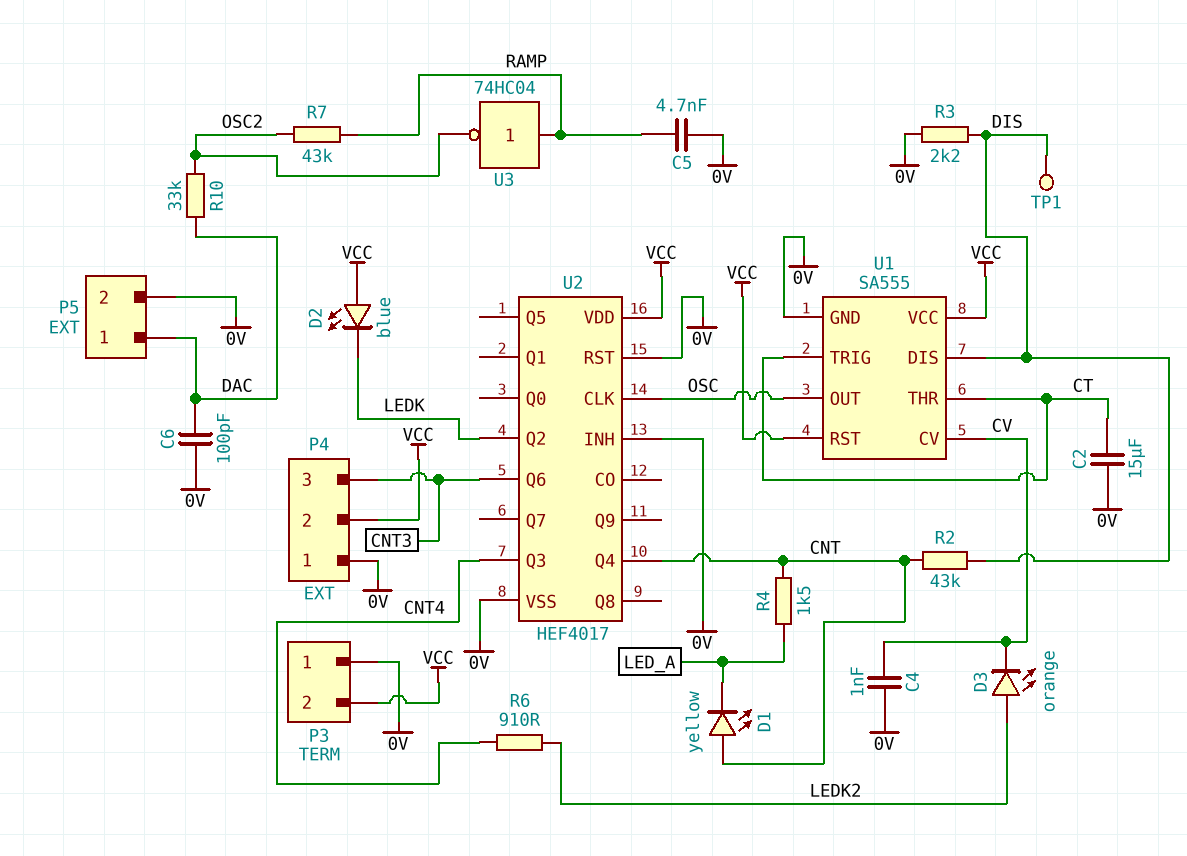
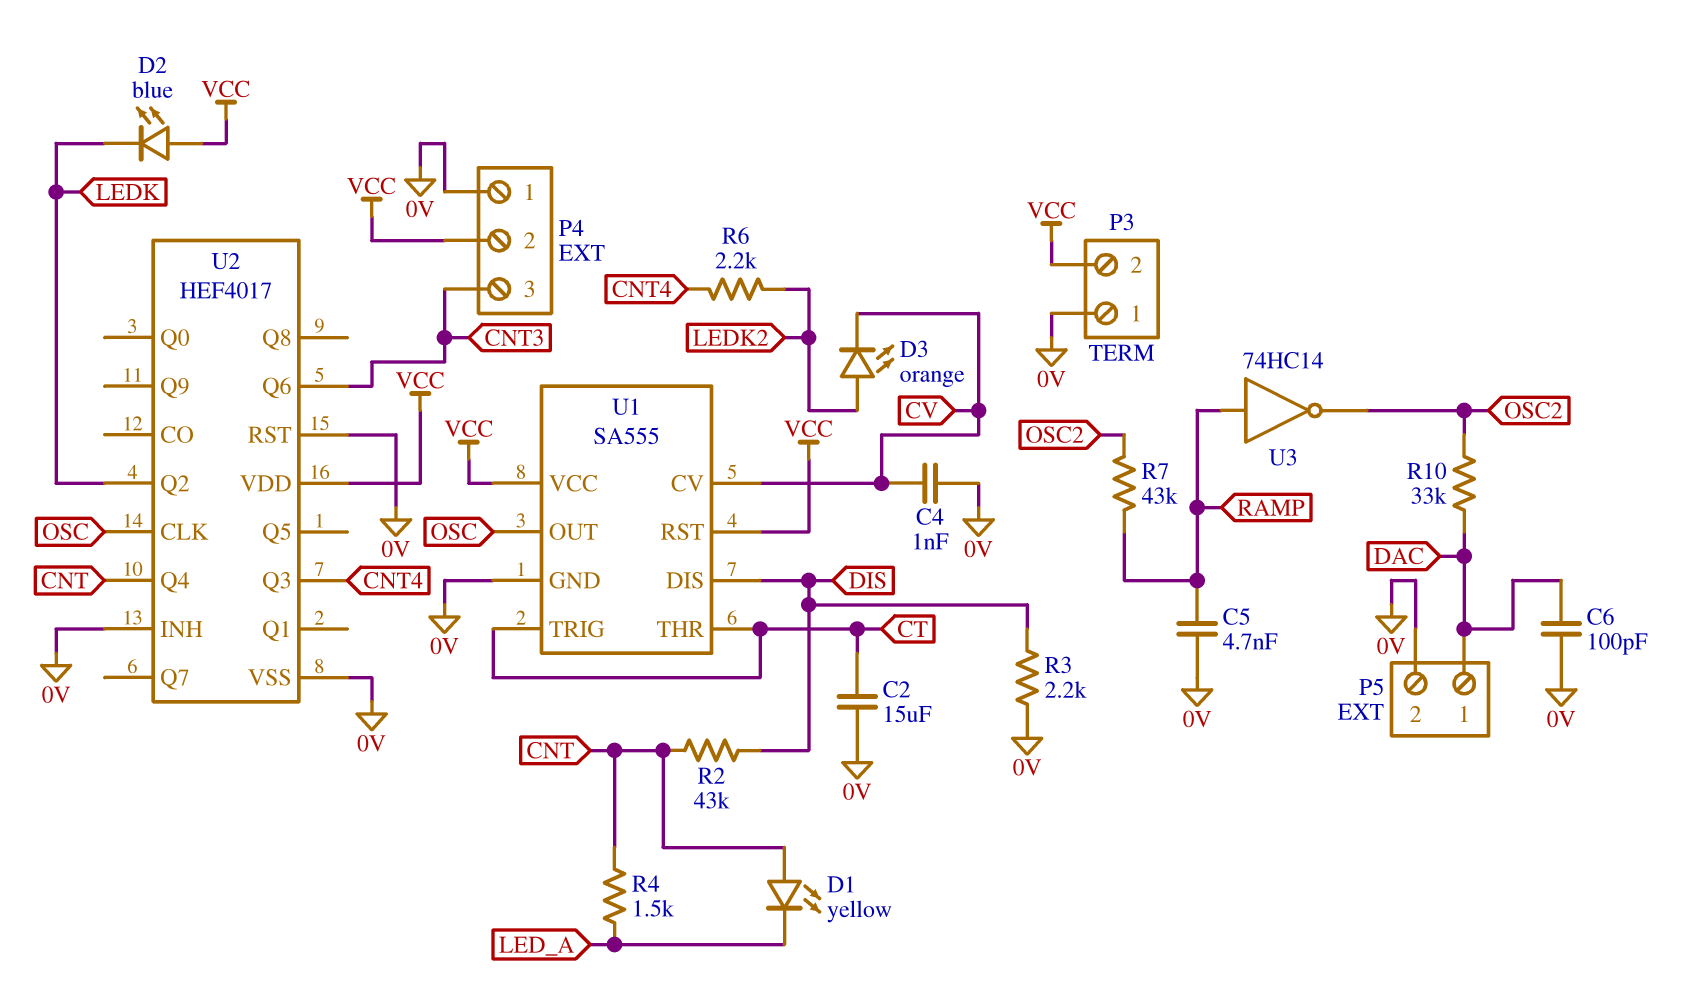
R6: 910 (CNT4, LEDK2) -> 2.2k (CNT4, LEDK2)
TP1: test point (DIS) -> none
U3: NOT 74HC04 (in RAMP, out OSC2) -> NOT 74HC14 (in RAMP, out OSC2)

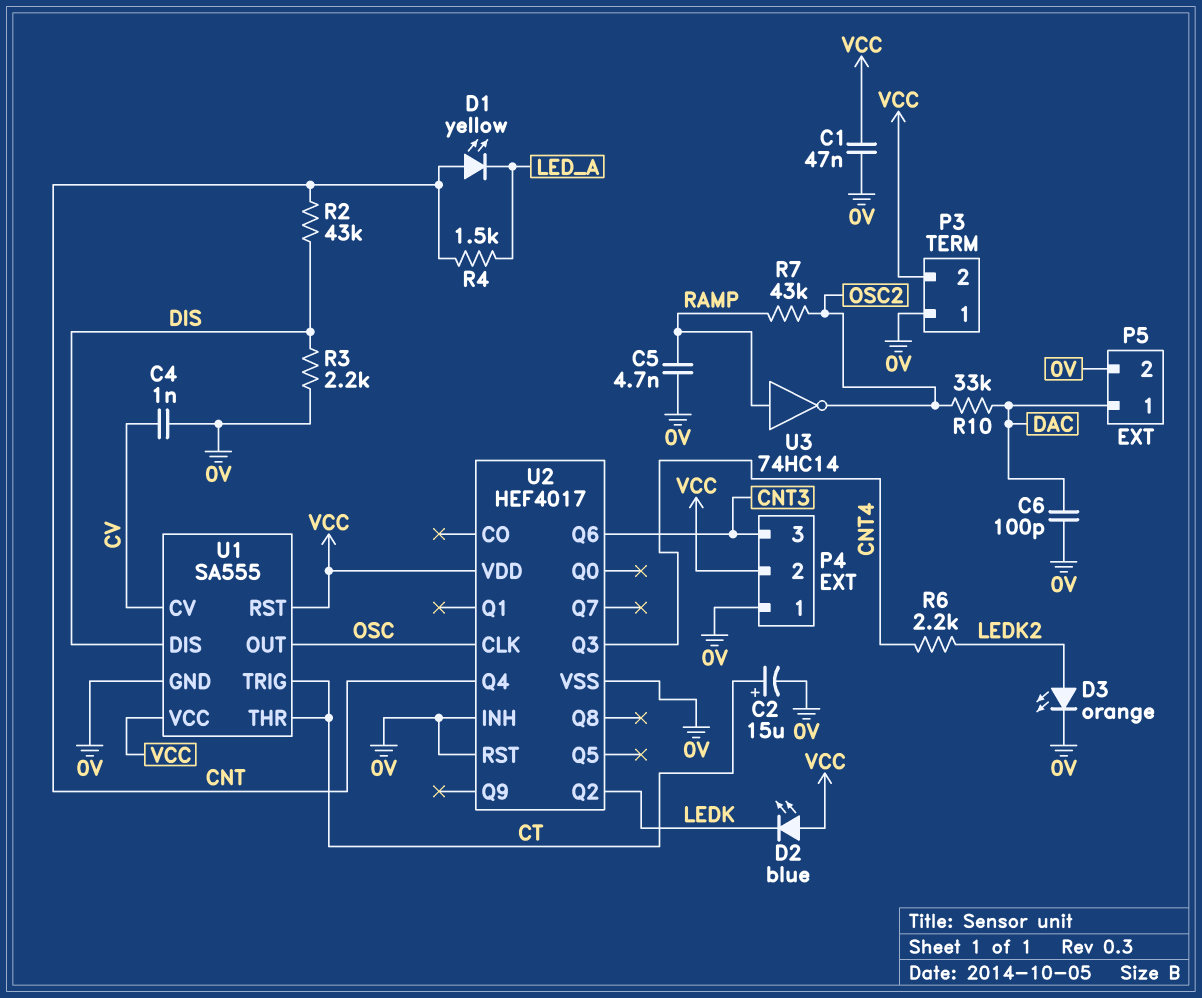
C1: none -> 47nF (0V, VCC)
C2: 15uF (0V, CT) -> 15uF (plus CT, minus 0V)
D3: LED orange (A LEDK2, K CV) -> LED orange (A LEDK2, K 0V)

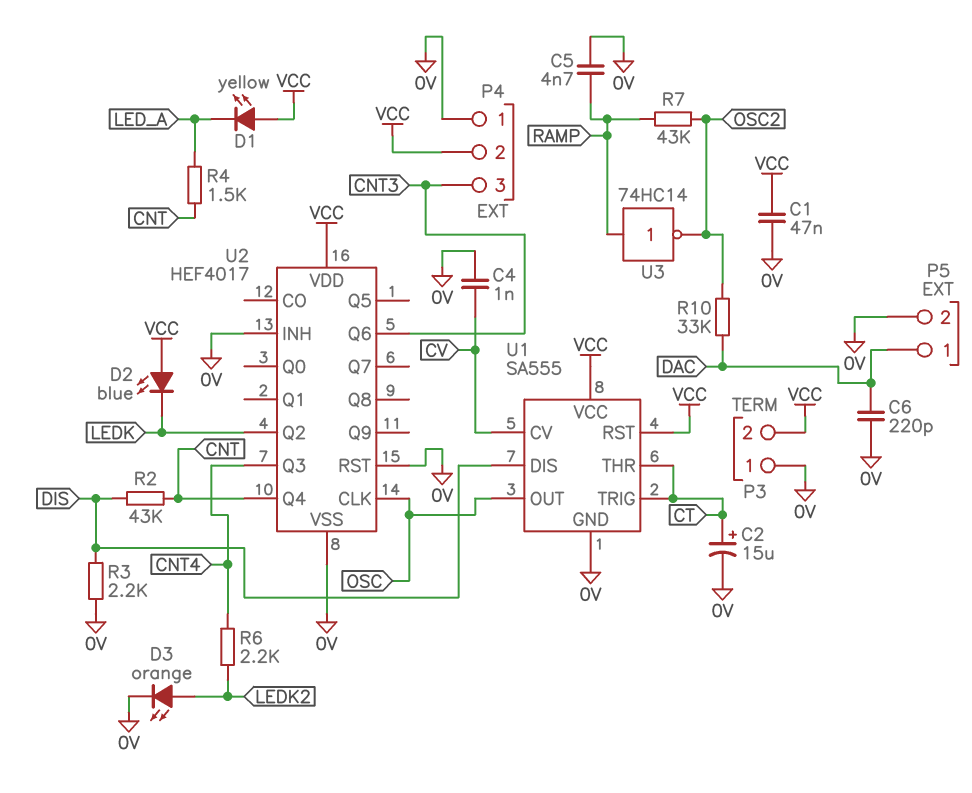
C6: 100pF (0V, DAC) -> 220pF (0V, DAC)
D1: LED yellow (A CNT, K LED_A) -> LED yellow (A VCC, K LED_A)

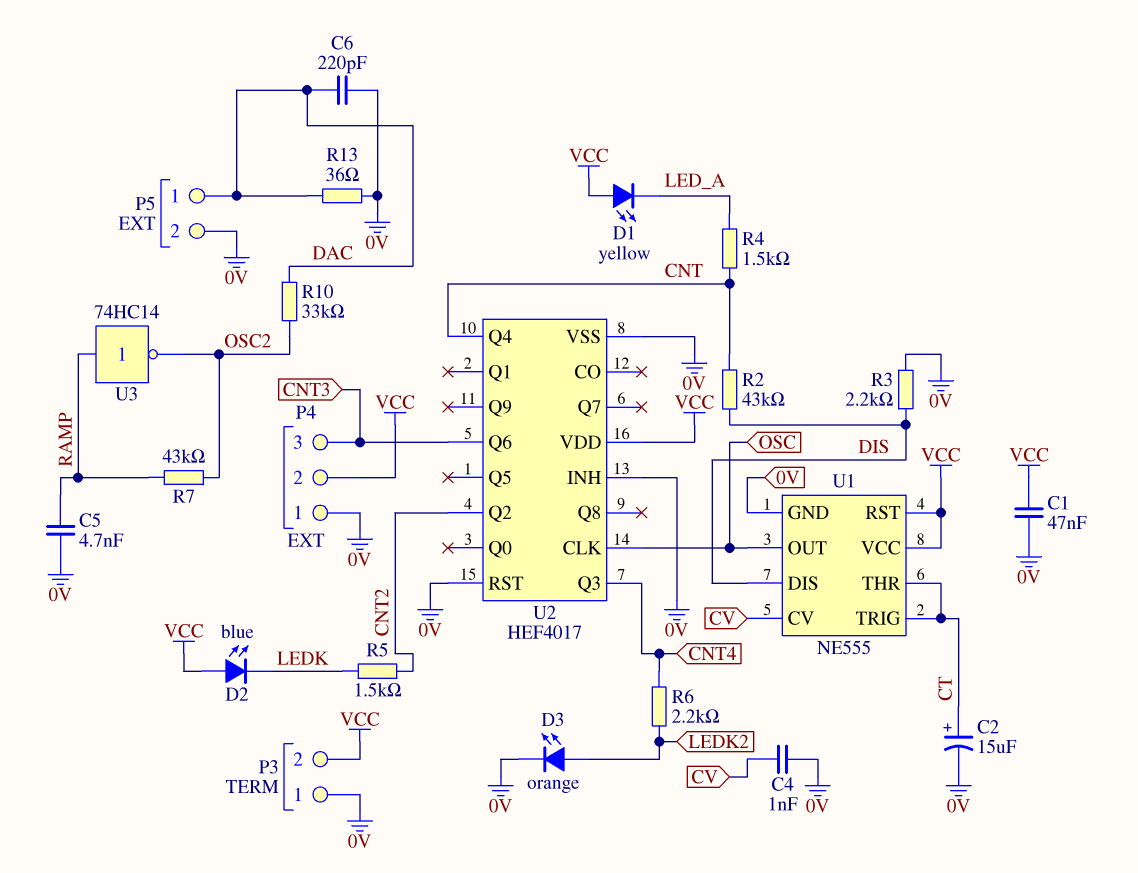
R5: none -> 1.5k (CNT2, LEDK)
R13: none -> 36 (0V, DAC)
U1: SA555 -> NE555
U2 pin Q2: LEDK -> CNT2

